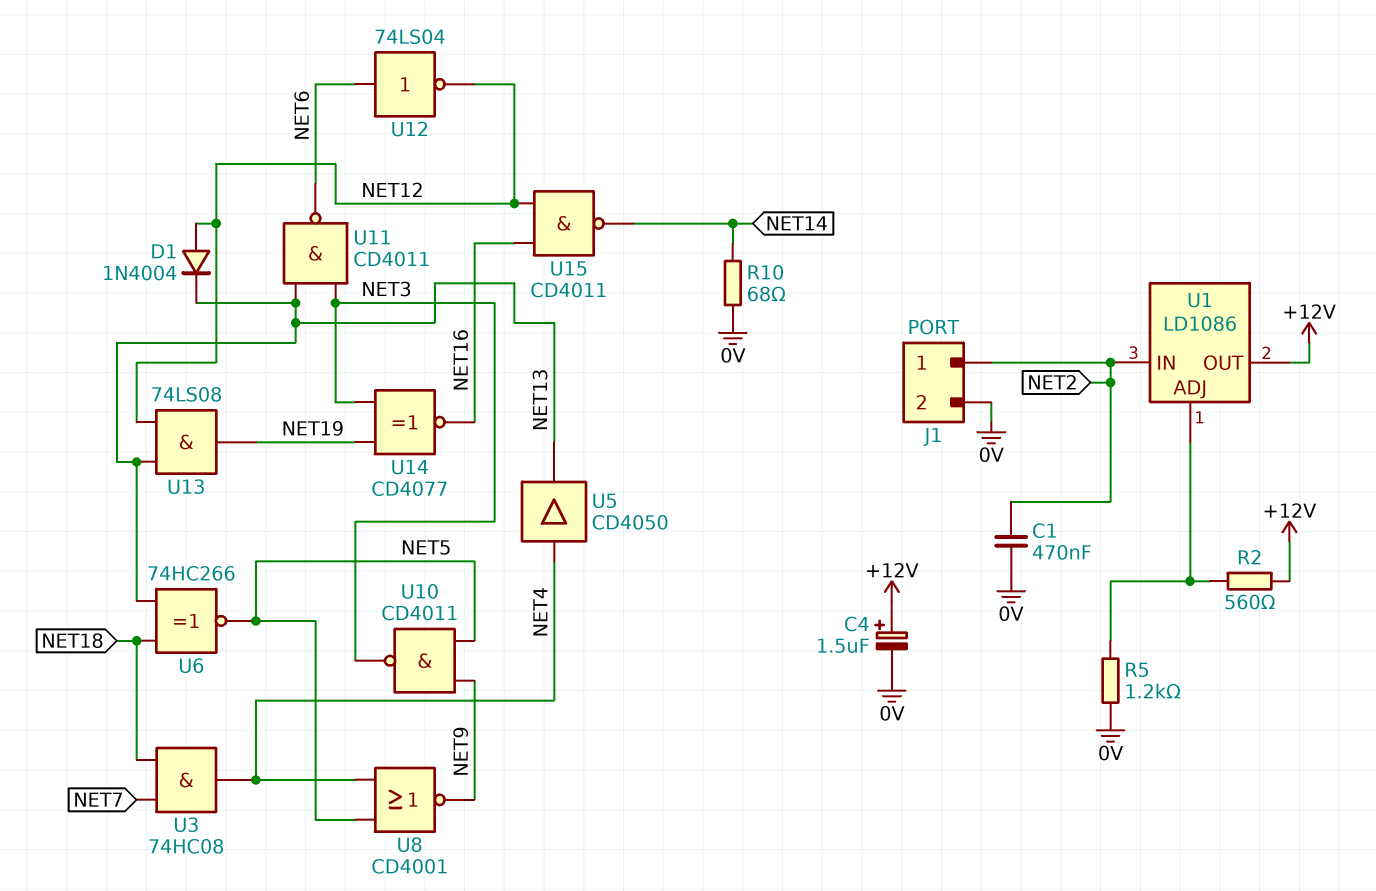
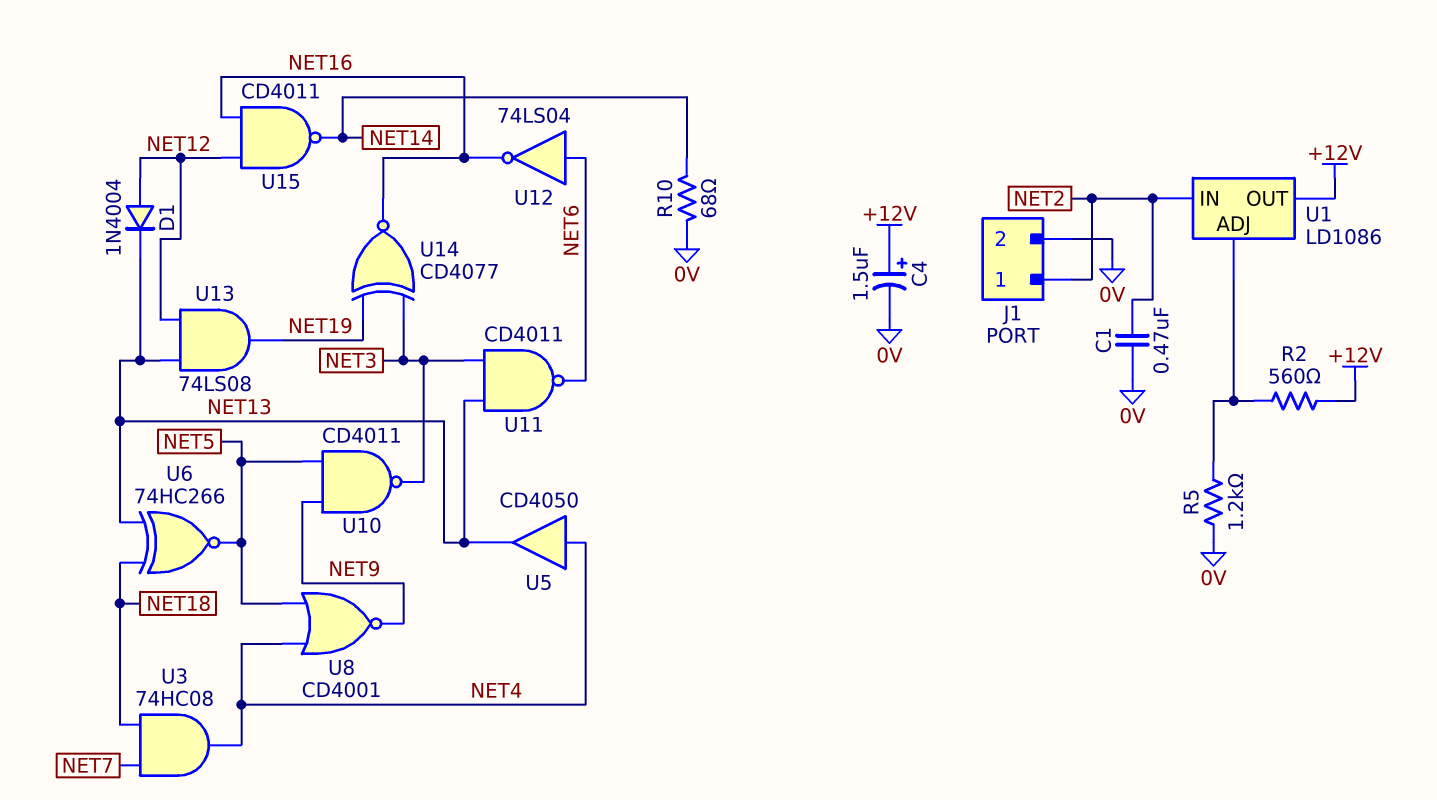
U12: NOT 74LS04 (in NET6, out NET12) -> NOT 74LS04 (in NET6, out NET16)

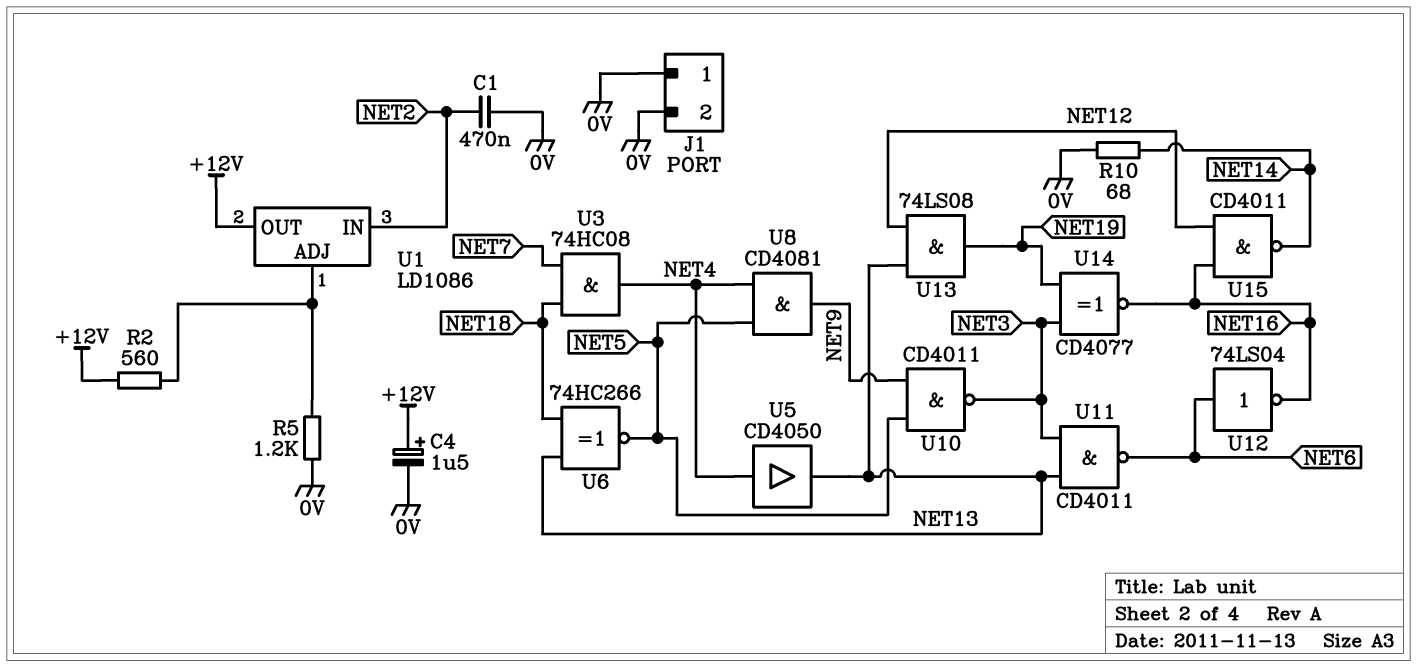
D1: diode 1N4004 (A NET12, K NET13) -> none
J1 pin 1: NET2 -> 0V
U8: NOR CD4001 (in NET4, in NET5, out NET9) -> AND CD4081 (in NET4, in NET5, out NET9)

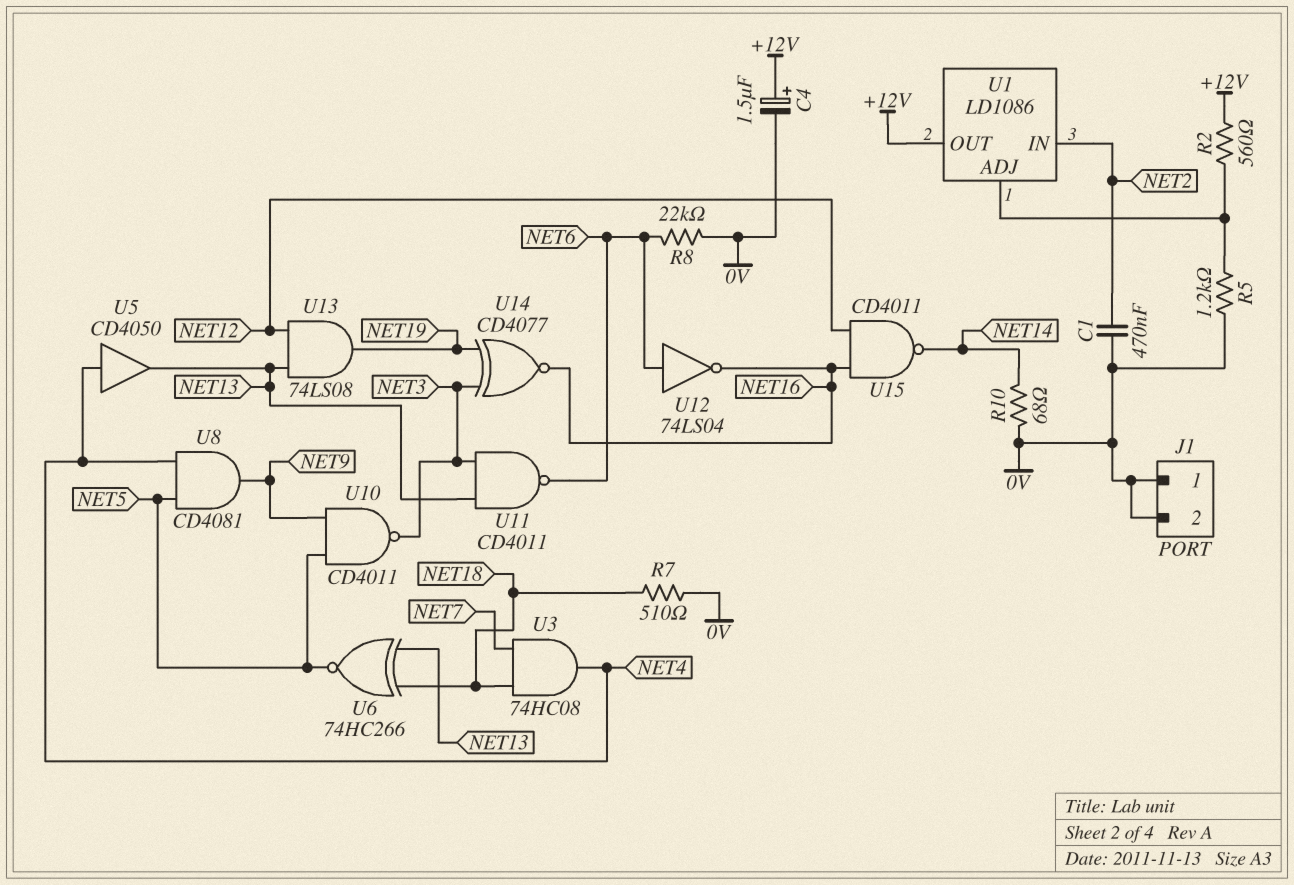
R7: none -> 510 (0V, NET18)
R8: none -> 22k (0V, NET6)

